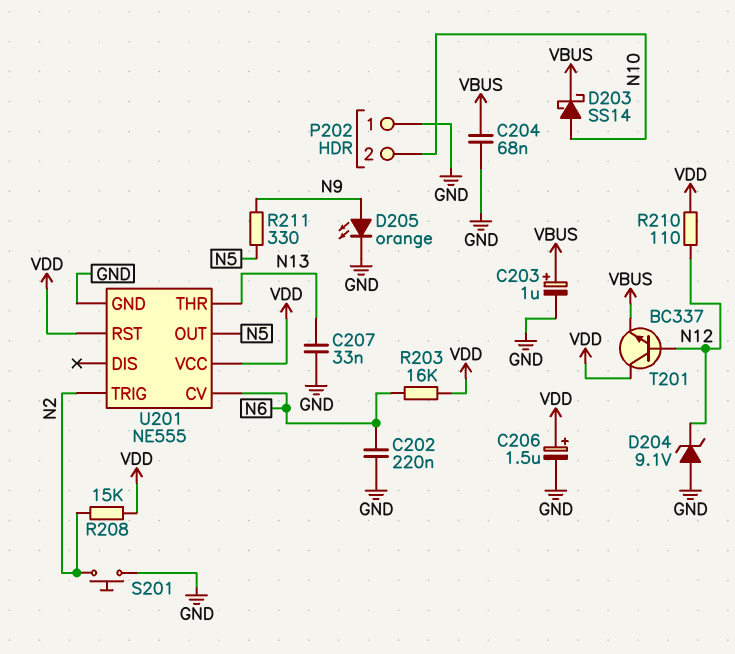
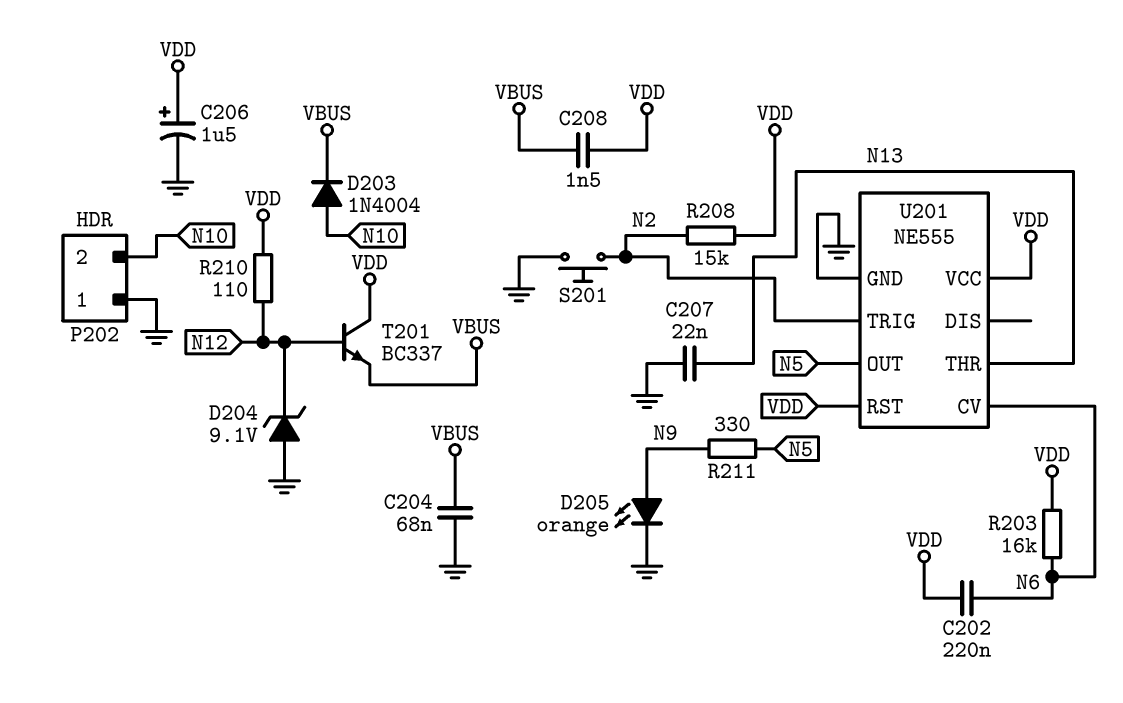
C202: 220nF (GND, N6) -> 220nF (N6, VDD)
C203: 1uF (plus VBUS, minus GND) -> none
C207: 33nF (GND, N13) -> 22nF (GND, N13)
C208: none -> 1.5nF (VBUS, VDD)
D203: schottky SS14 (A N10, K VBUS) -> diode 1N4004 (A N10, K VBUS)

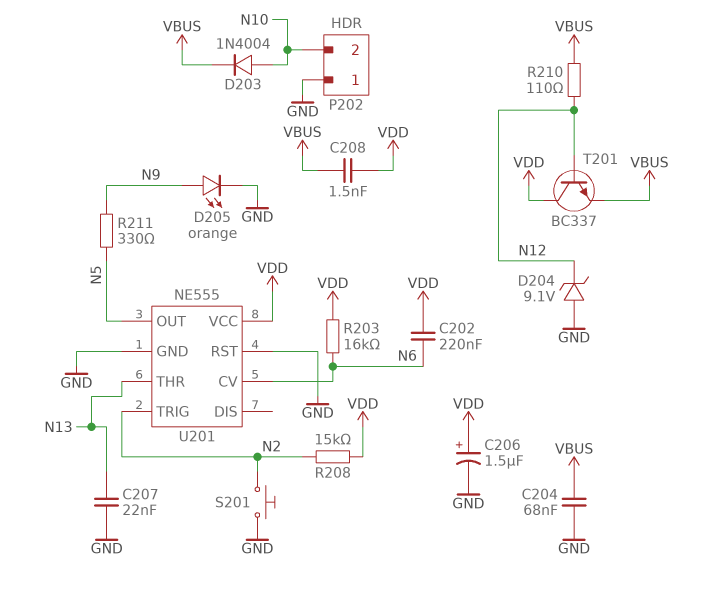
R210: 110 (N12, VDD) -> 110 (N12, VBUS)
U201 pin RST: VDD -> GND

